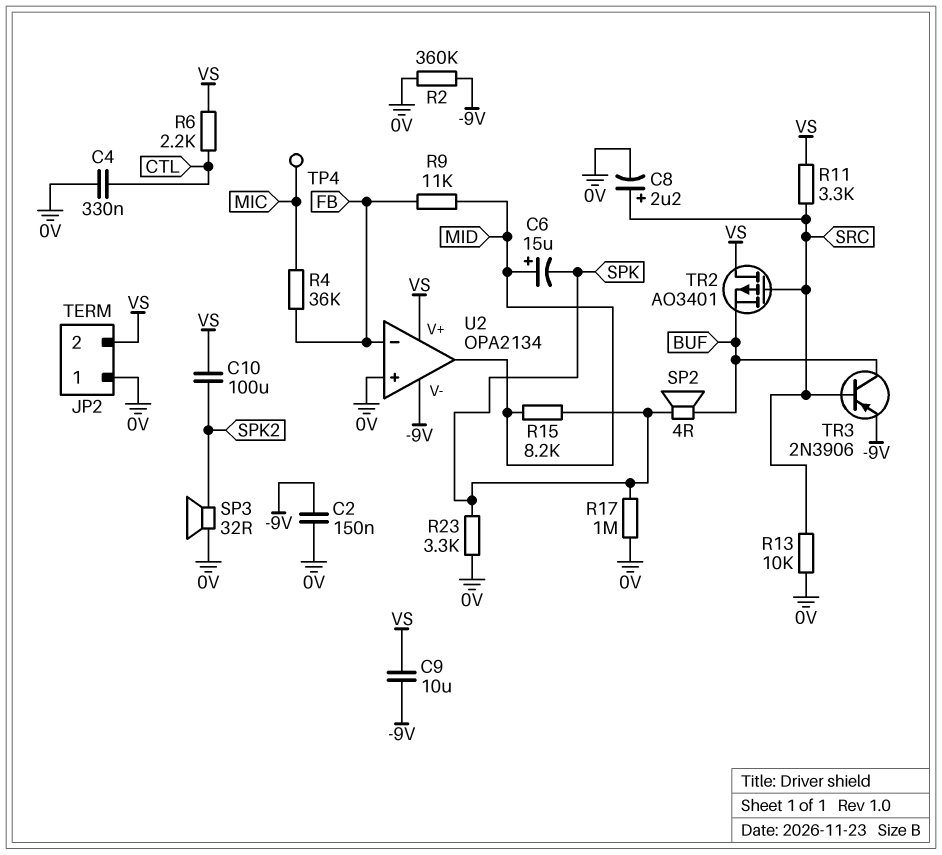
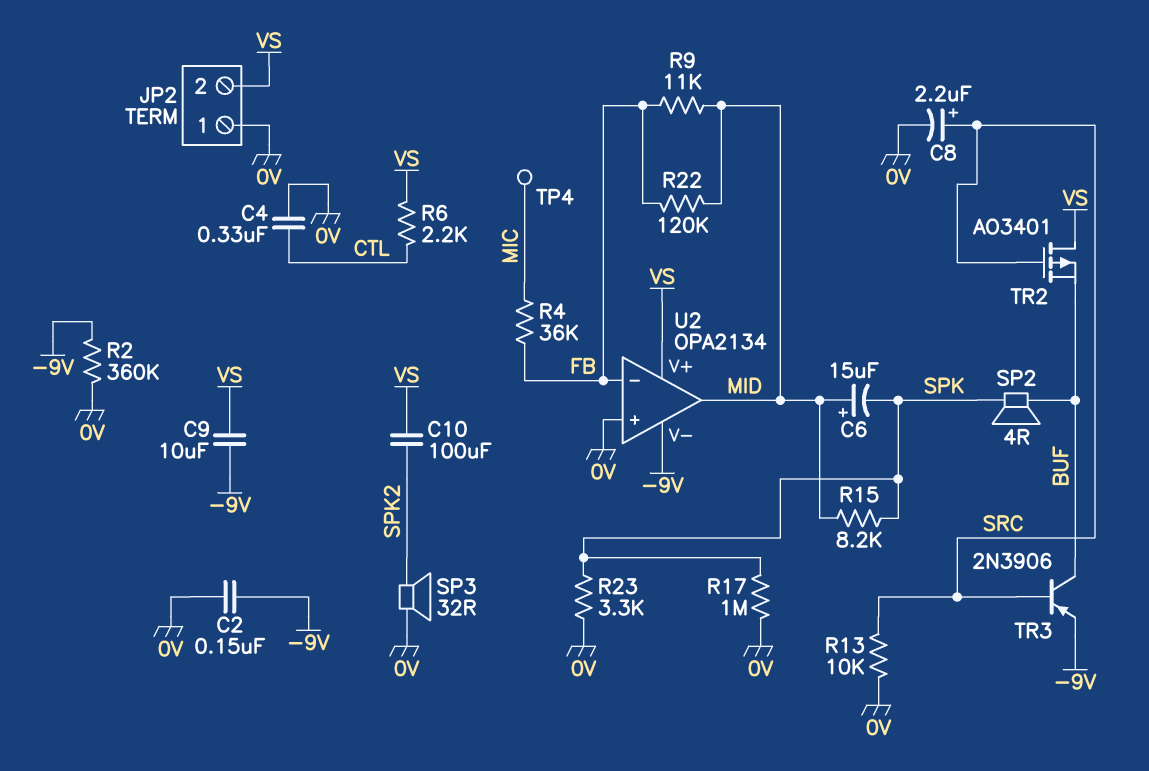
R11: 3.3k (SRC, VS) -> none
R22: none -> 120k (FB, MID)

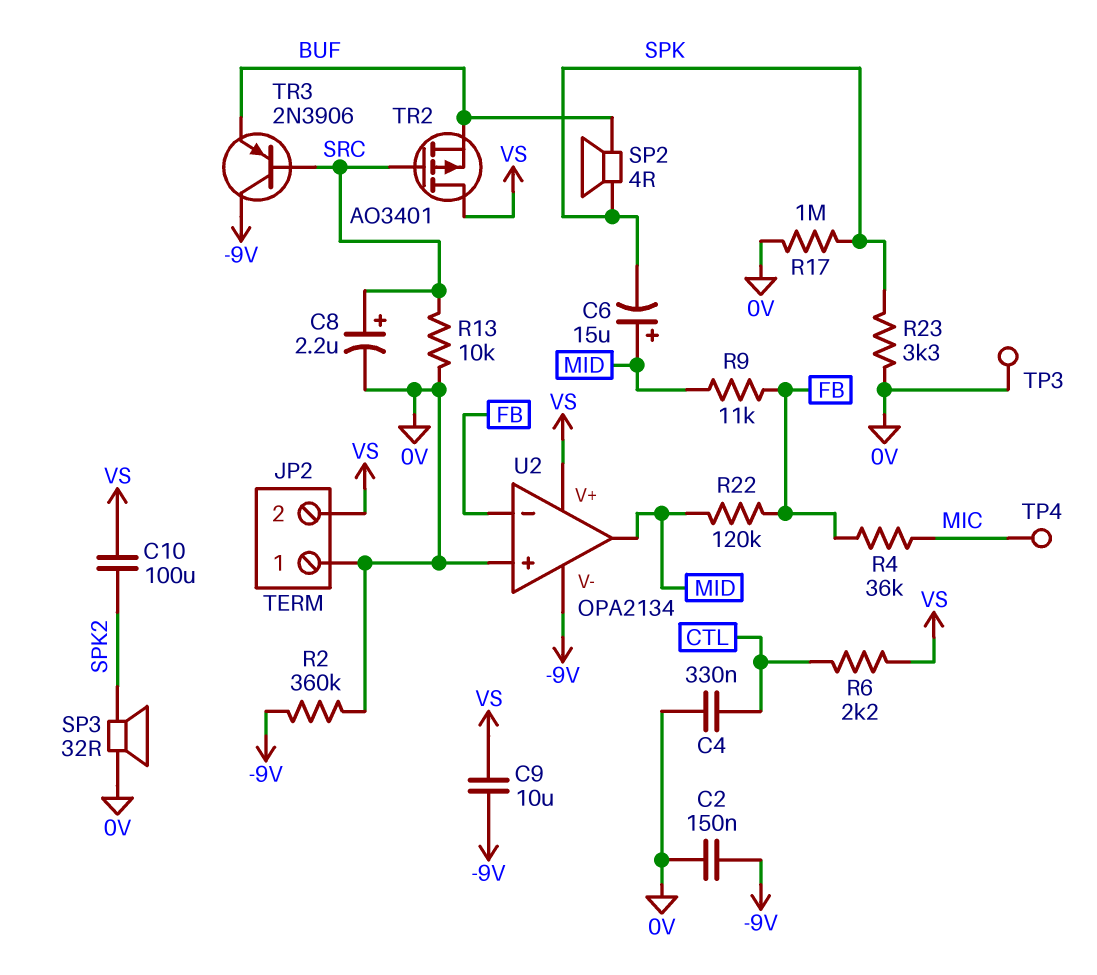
R15: 8.2k (MID, SPK) -> none
TP3: none -> test point (0V)
TR3: PNP 2N3906 (B SRC, C BUF, E -9V) -> PNP 2N3906 (B SRC, C -9V, E BUF)

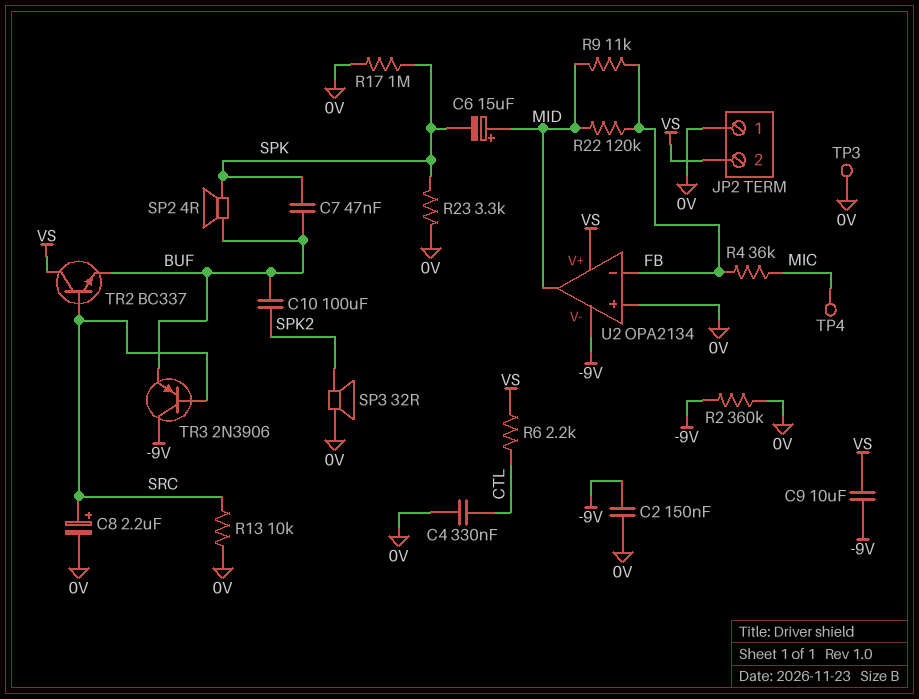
C7: none -> 47nF (BUF, SPK)
C10: 100uF (SPK2, VS) -> 100uF (BUF, SPK2)
TR2: PMOS AO3401 (G SRC, D VS, S BUF) -> NPN BC337 (B SRC, C VS, E BUF)

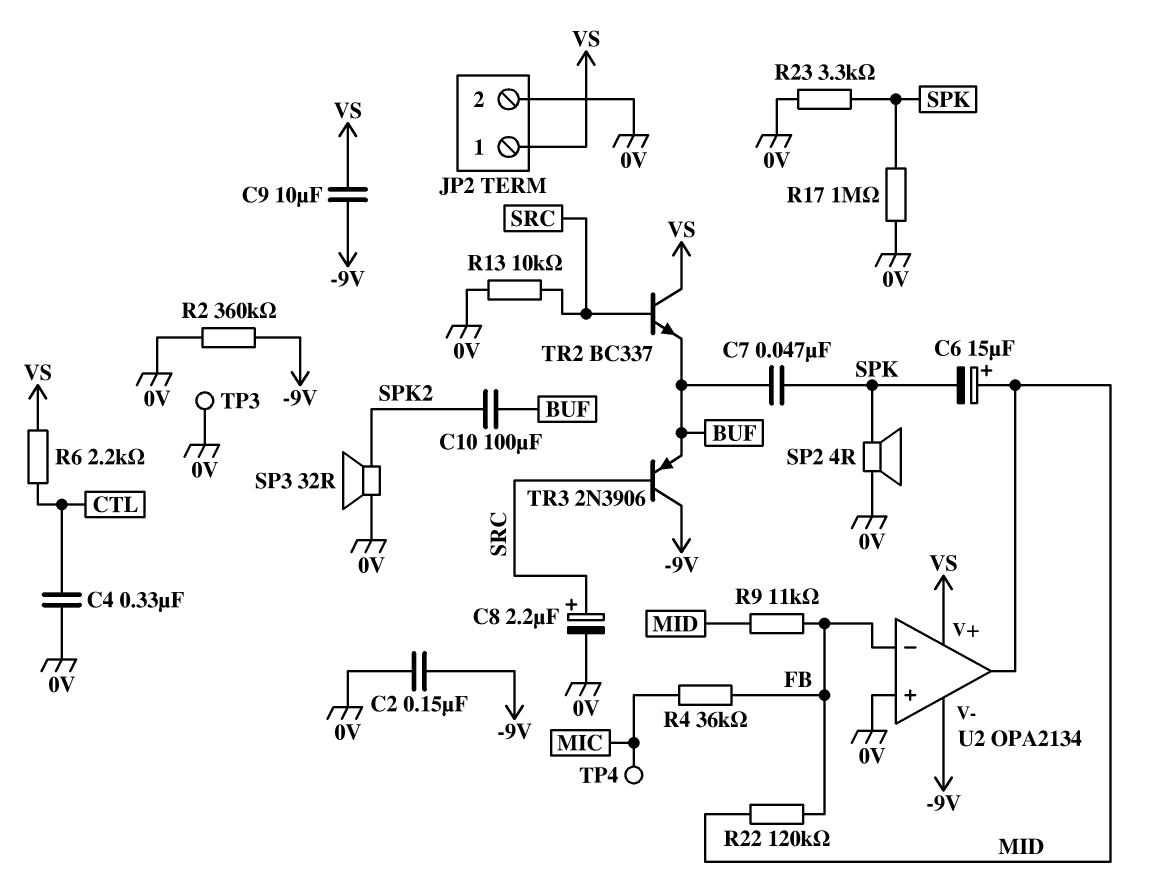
JP2 pin 1: 0V -> VS
JP2 pin 2: VS -> 0V
SP2: speaker 4R (BUF, SPK) -> speaker 4R (0V, SPK)

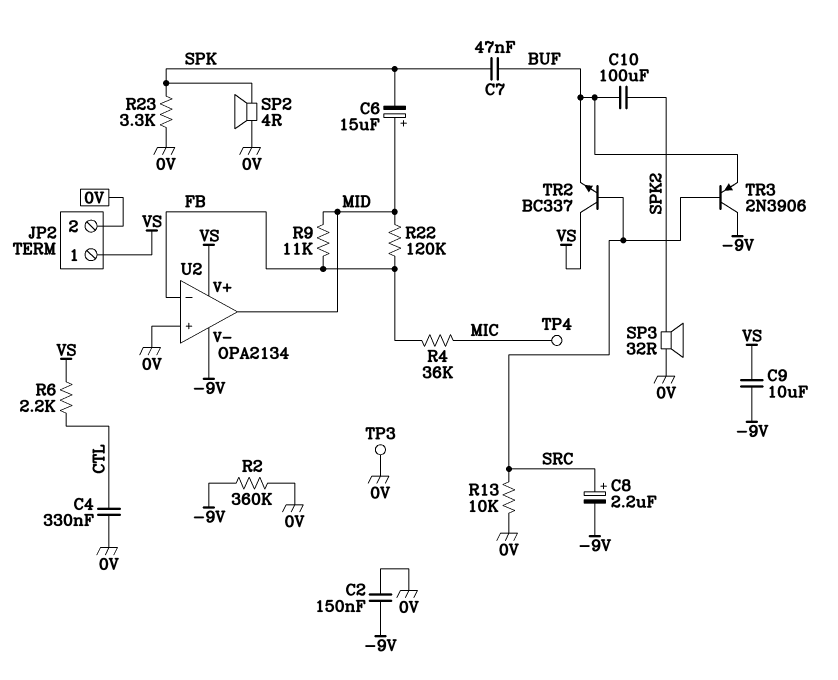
C8: 2.2uF (plus SRC, minus 0V) -> 2.2uF (plus SRC, minus -9V)
R17: 1M (0V, SPK) -> none

